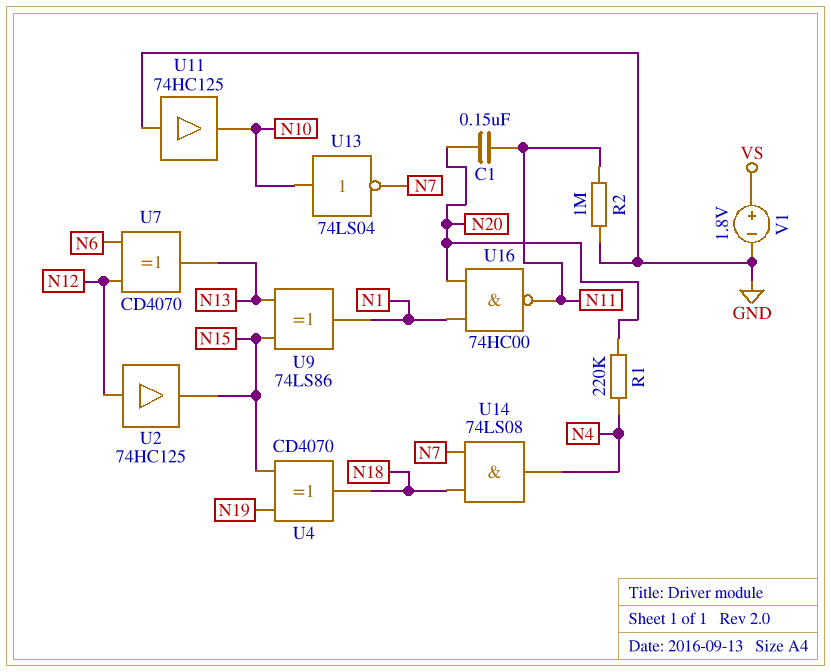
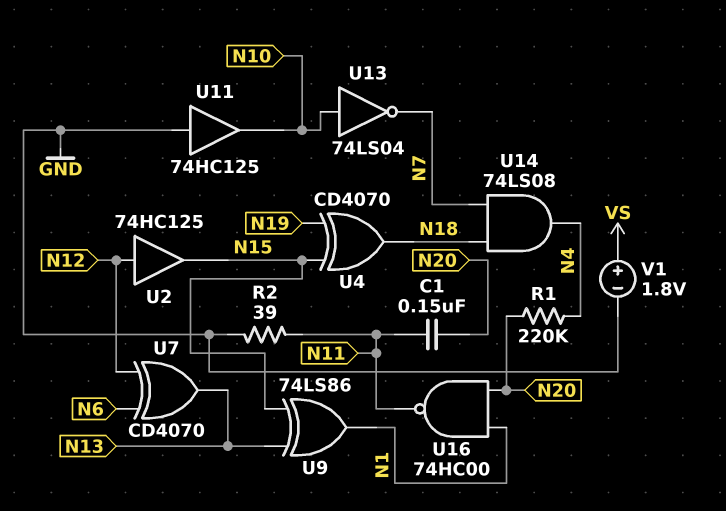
R2: 1M (GND, N11) -> 39 (GND, N11)

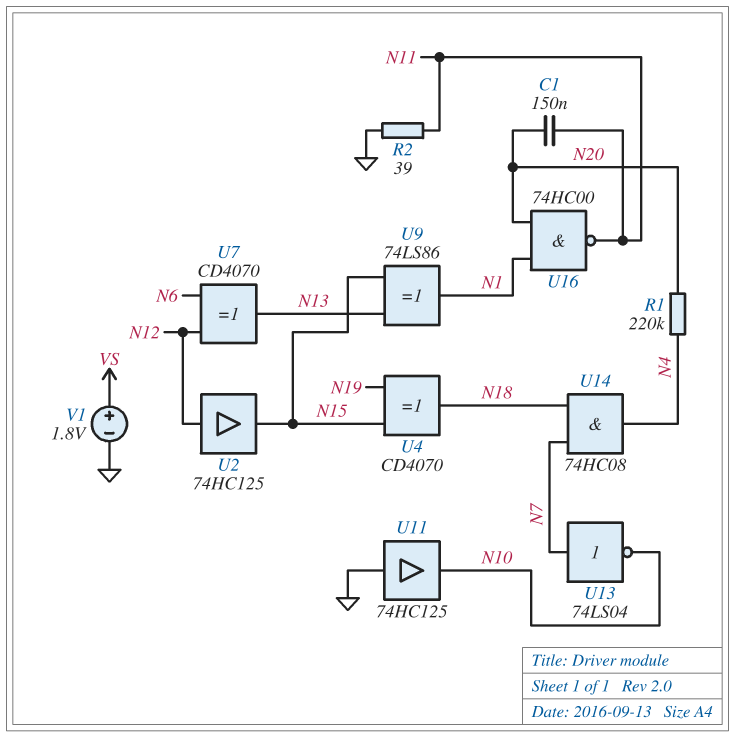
U13: NOT 74LS04 (in N10, out N7) -> NOT 74LS04 (in N7, out N10)
U14: AND 74LS08 (in N7, in N18, out N4) -> AND 74HC08 (in N7, in N18, out N4)

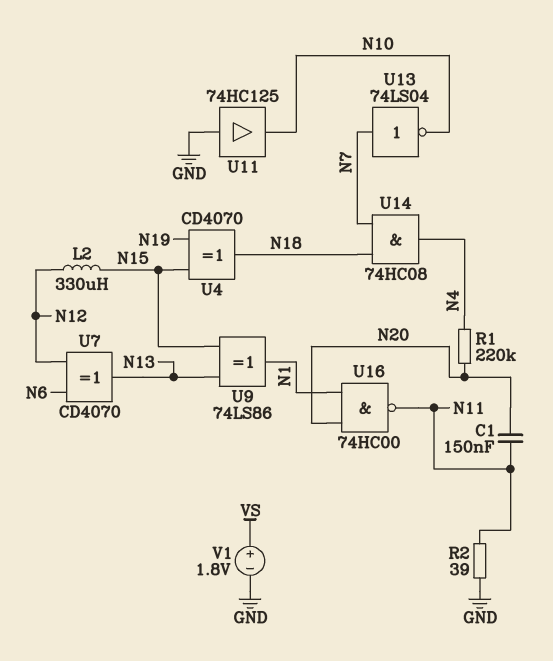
L2: none -> 330uH (N12, N15)
U2: buffer 74HC125 (in N12, out N15) -> none

